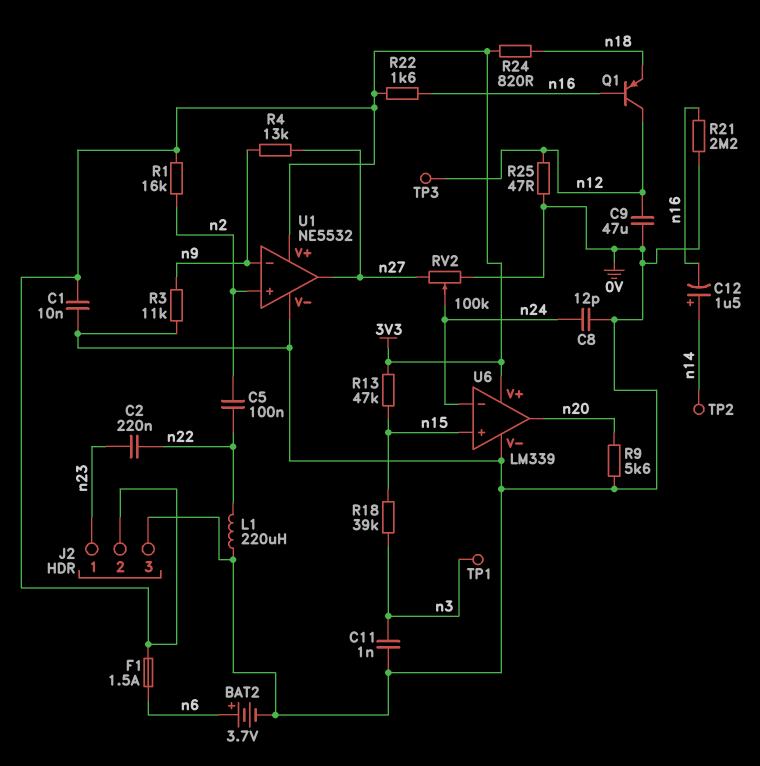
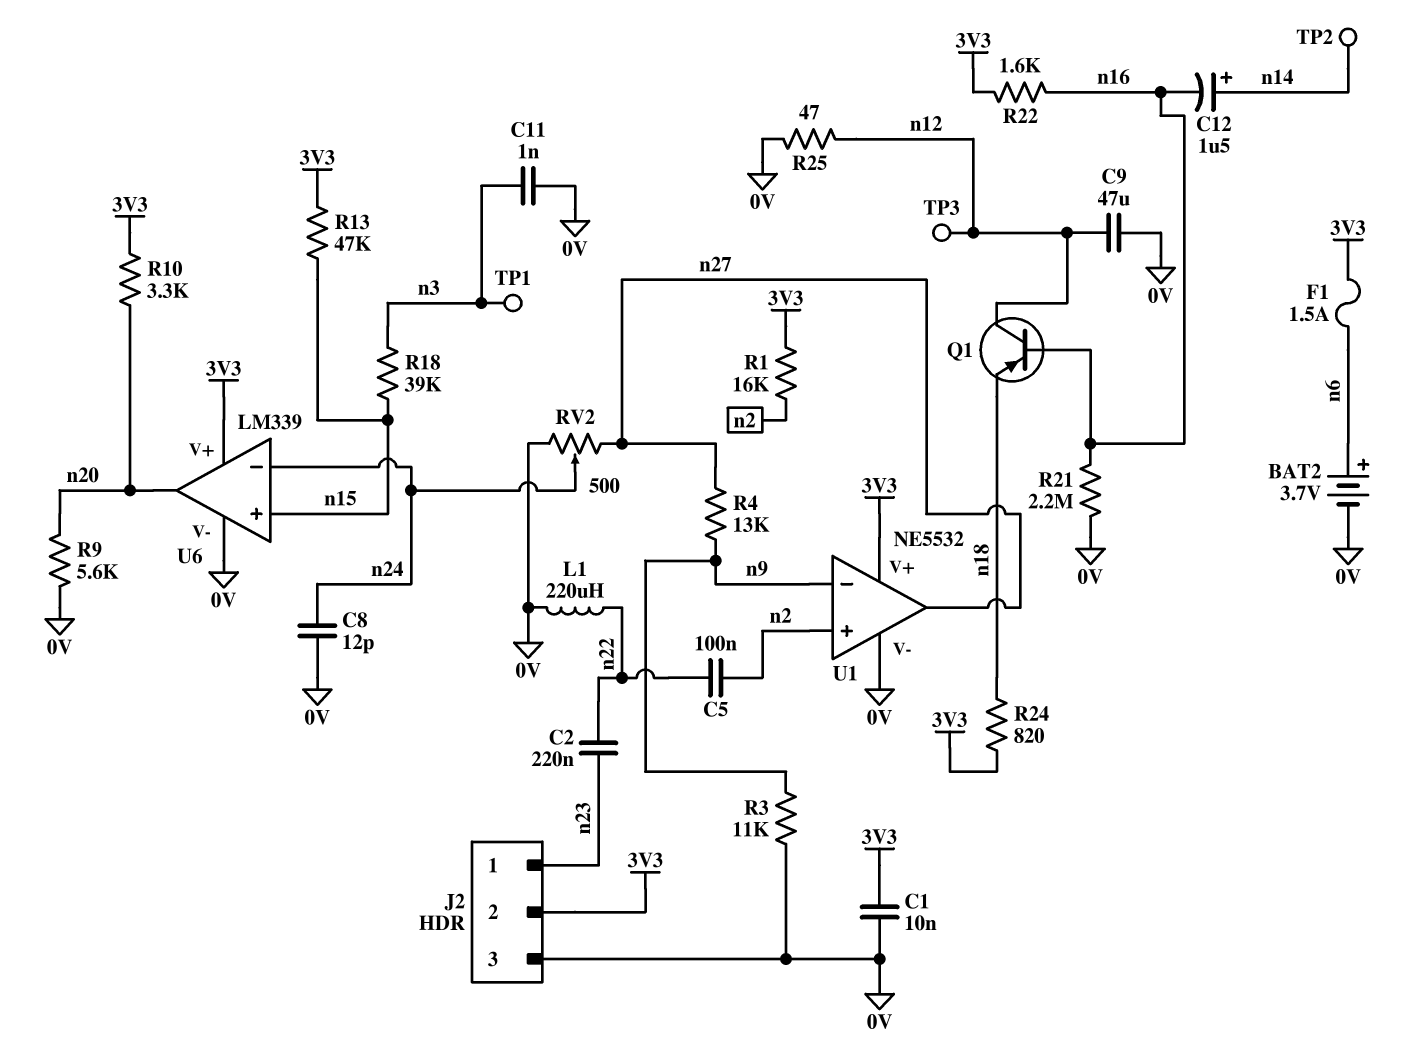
R10: none -> 3.3k (3V3, n20)
RV2: 100k (0V, n27, wiper n24) -> 500 (0V, n27, wiper n24)

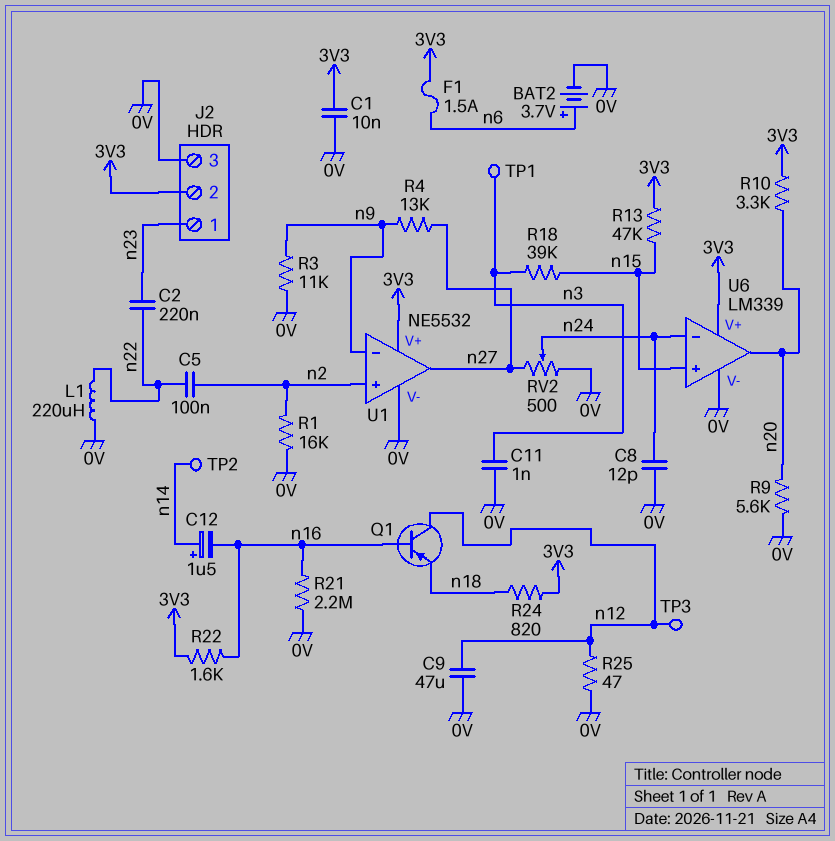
R1: 16k (3V3, n2) -> 16k (0V, n2)

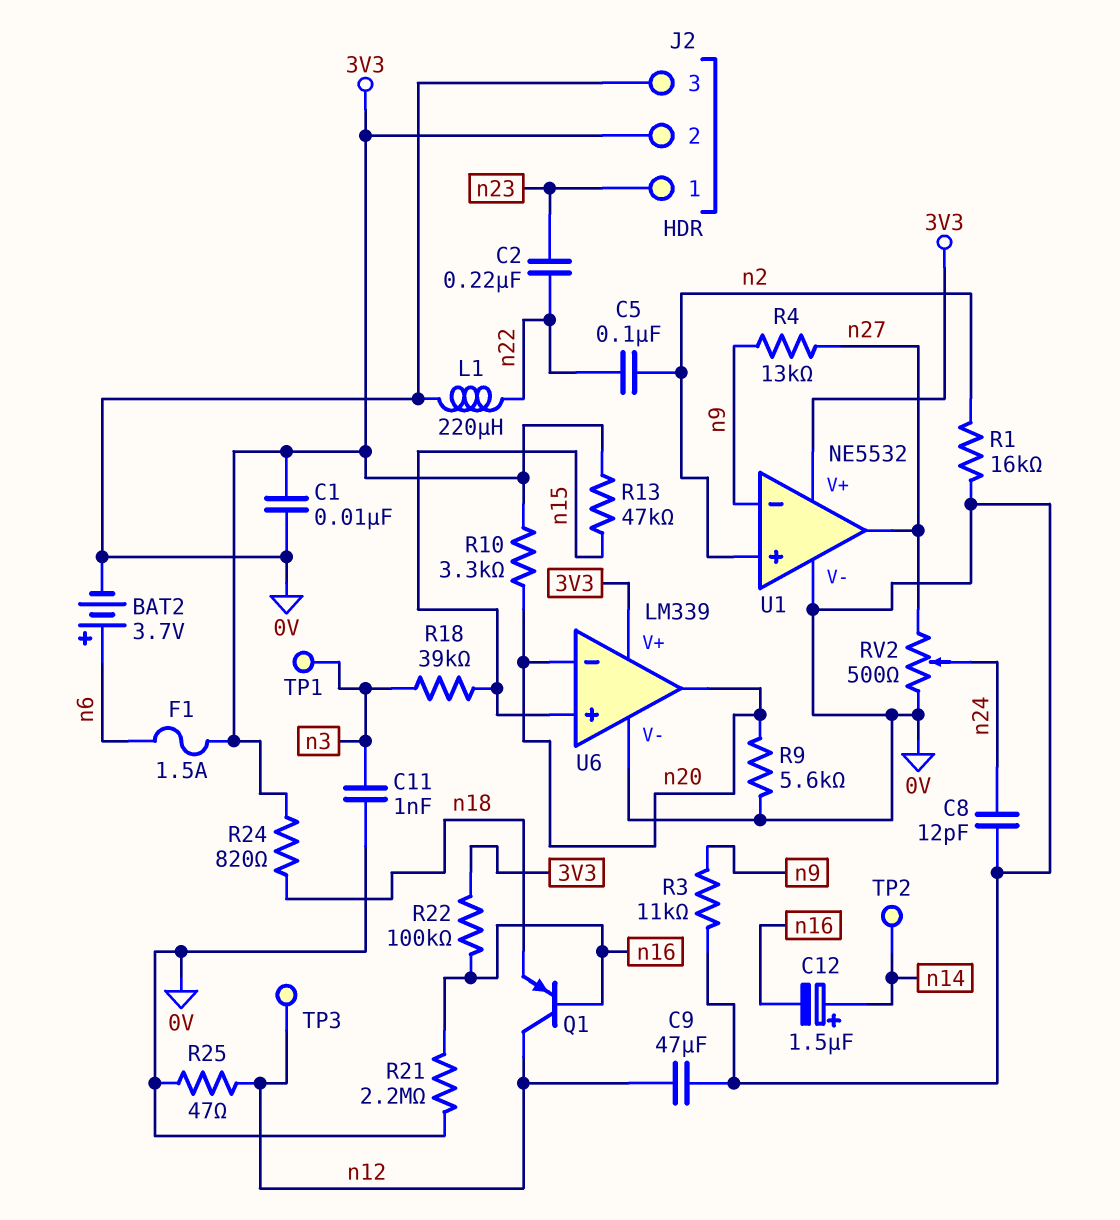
R22: 1.6k (3V3, n16) -> 100k (3V3, n16)
U6 pin in-: n24 -> n20

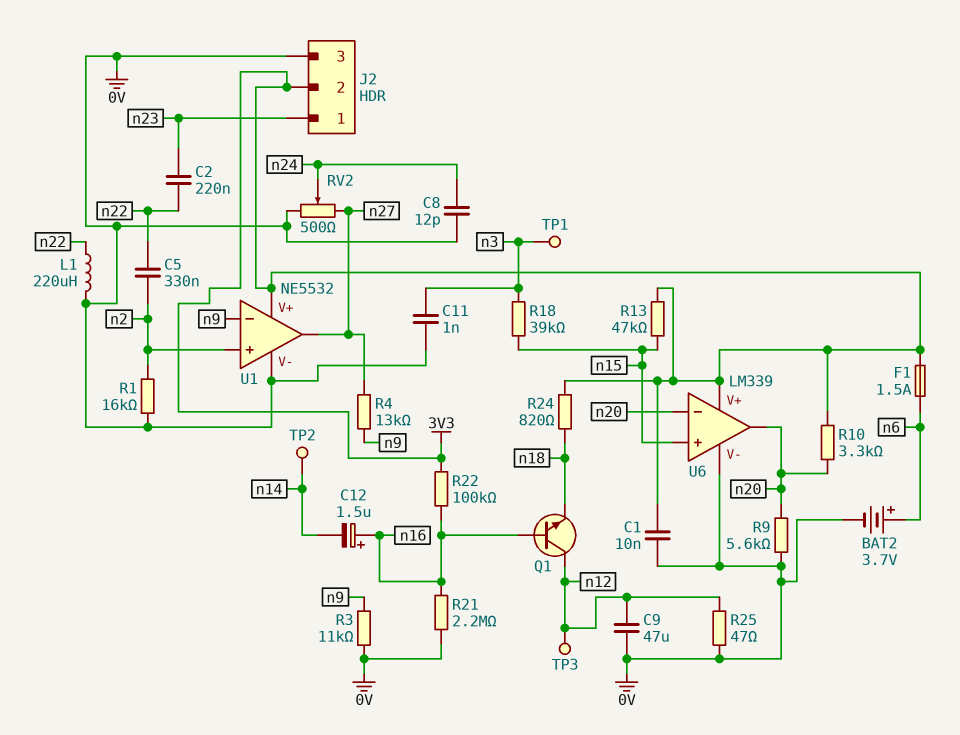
C5: 100nF (n2, n22) -> 330nF (n2, n22)
C12: 1.5uF (plus n14, minus n16) -> 1.5uF (plus n16, minus n14)
Q1: PNP (B n16, C n12, E n18) -> NPN (B n16, C n12, E n18)

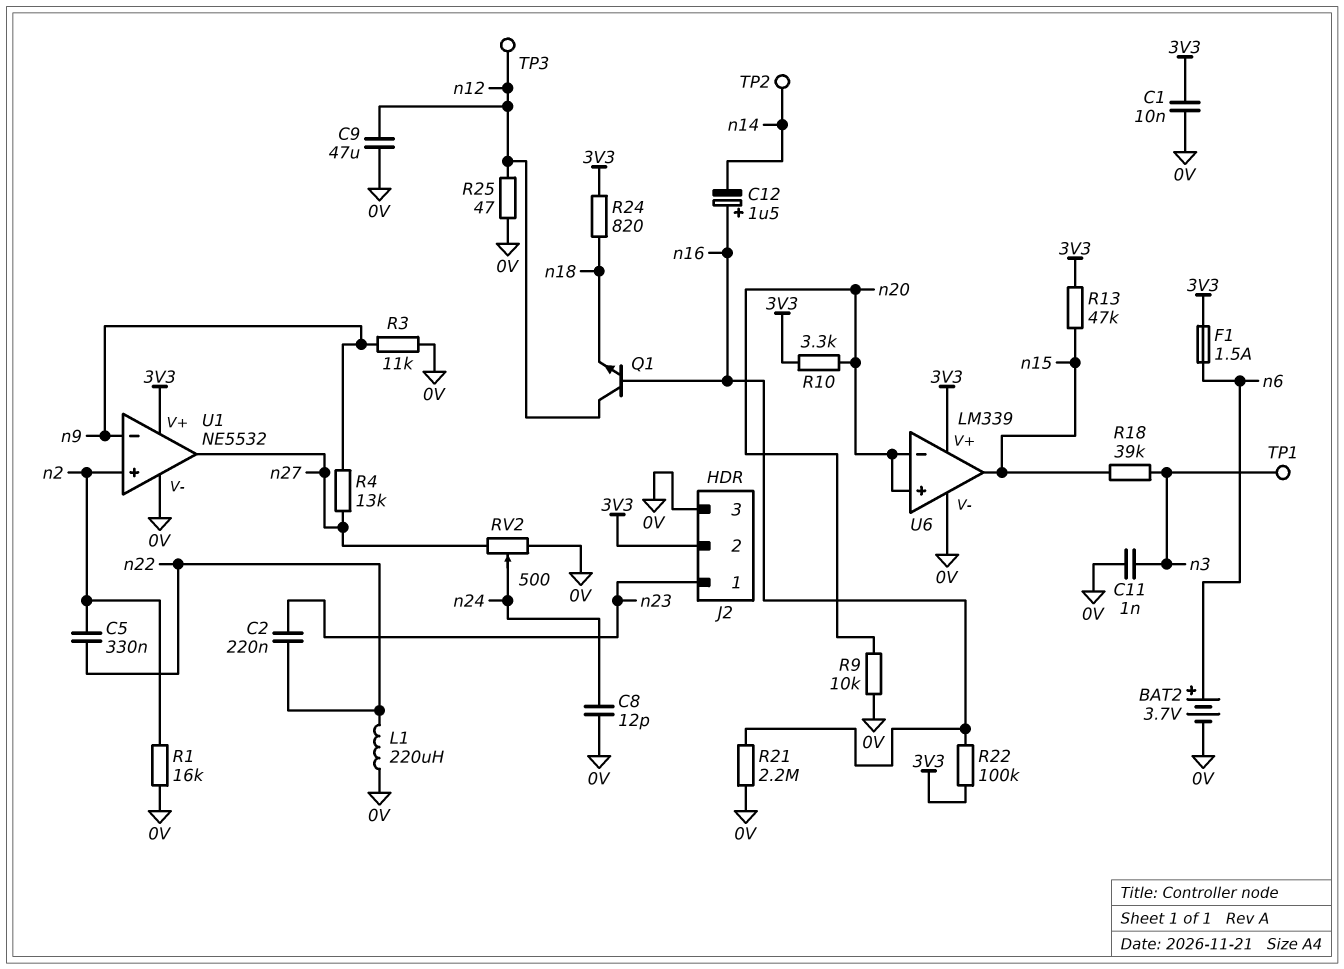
R9: 5.6k (0V, n20) -> 10k (0V, n20)
U6 pin in+: n15 -> n20
U6 pin out: n20 -> n15

